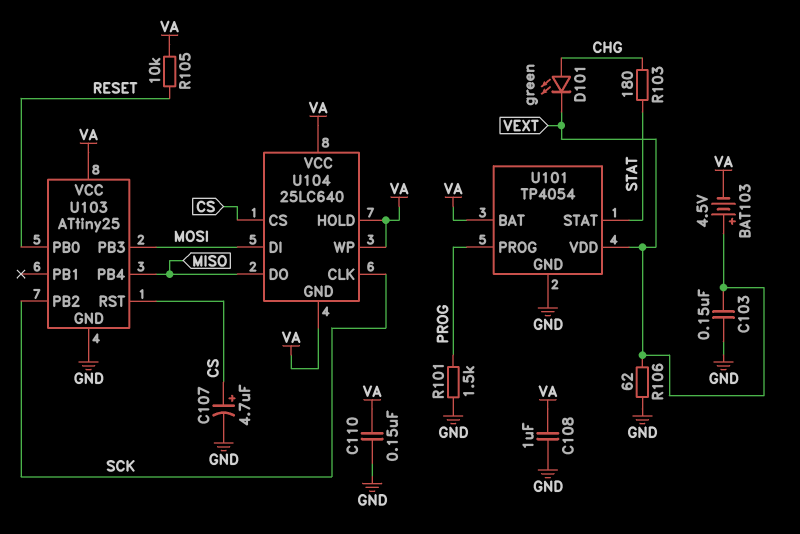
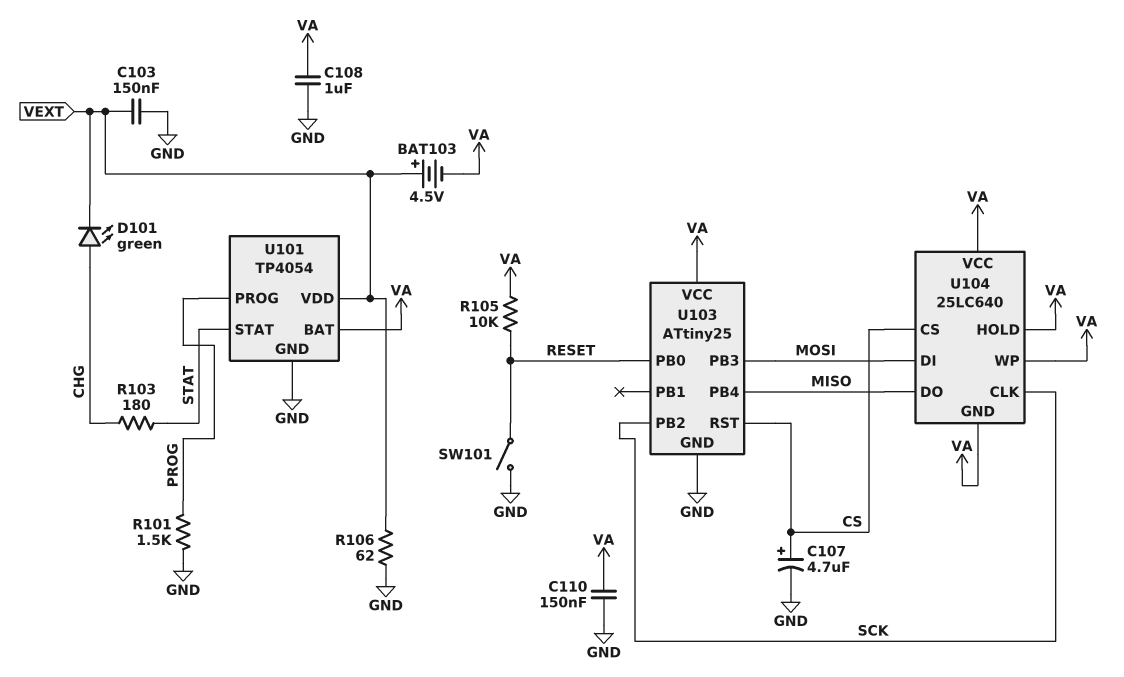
SW101: none -> switch (GND, RESET)

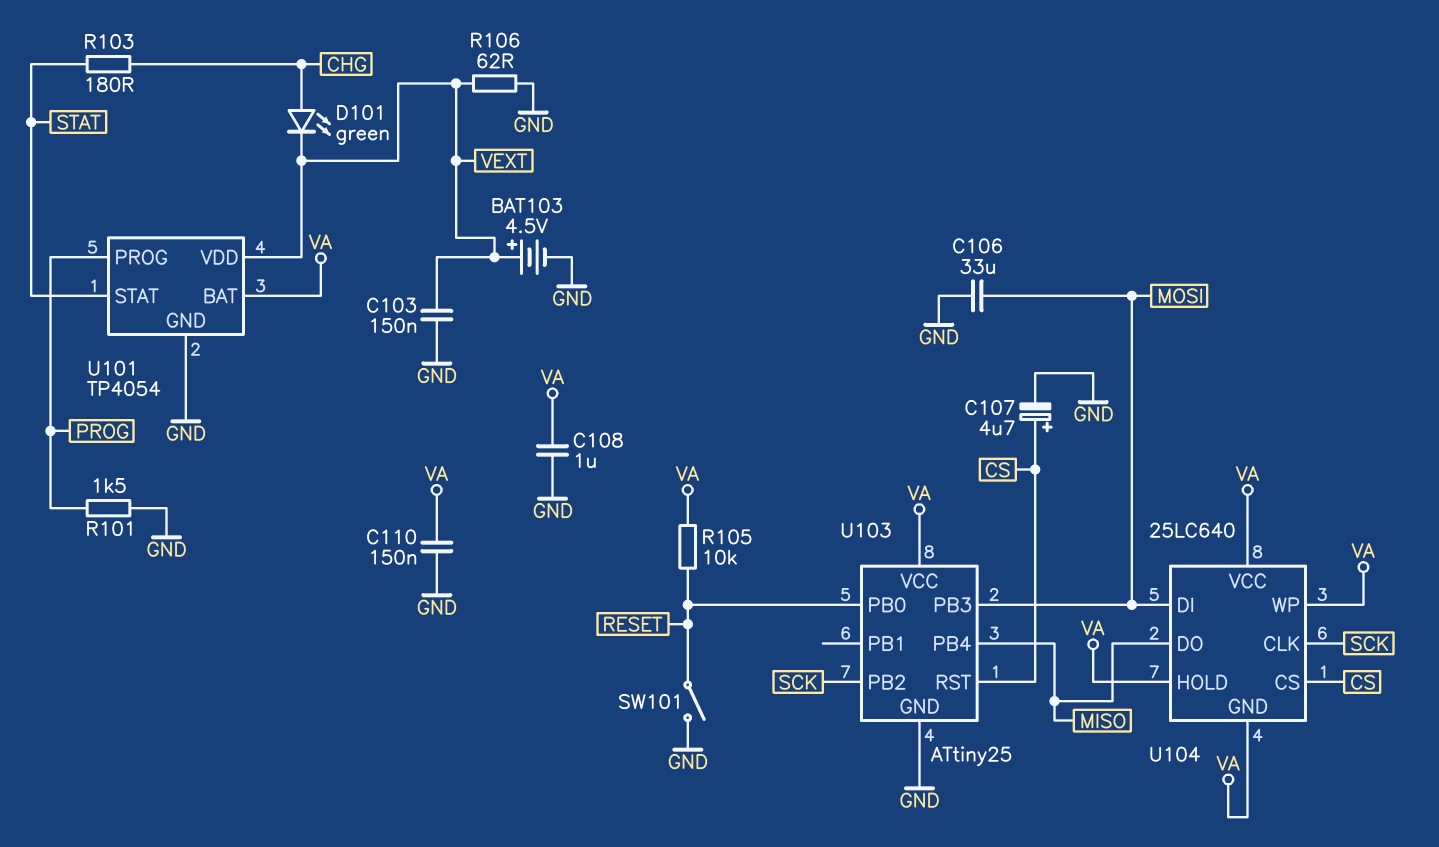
BAT103: 4.5V (plus VEXT, minus VA) -> 4.5V (plus VEXT, minus GND)
C106: none -> 33uF (GND, MOSI)

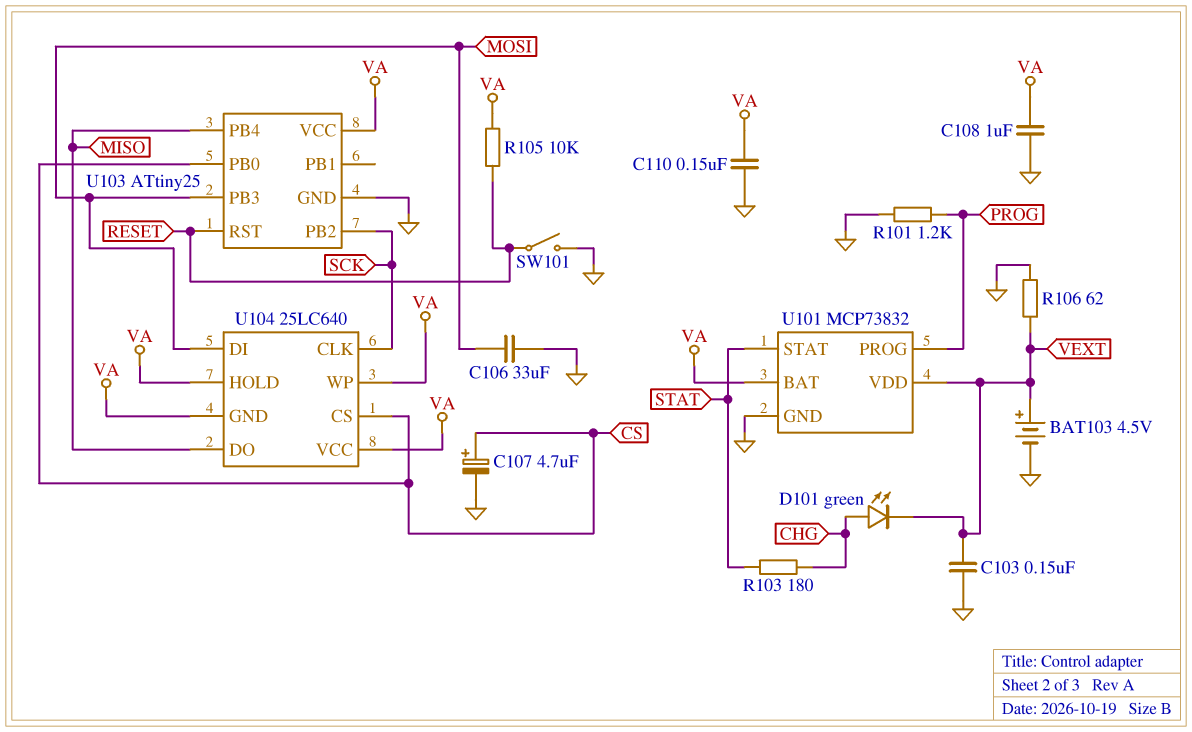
R101: 1.5k (GND, PROG) -> 1.2k (GND, PROG)
U101: TP4054 -> MCP73832
U103 pin PB0: RESET -> CS
U103 pin RST: CS -> RESET

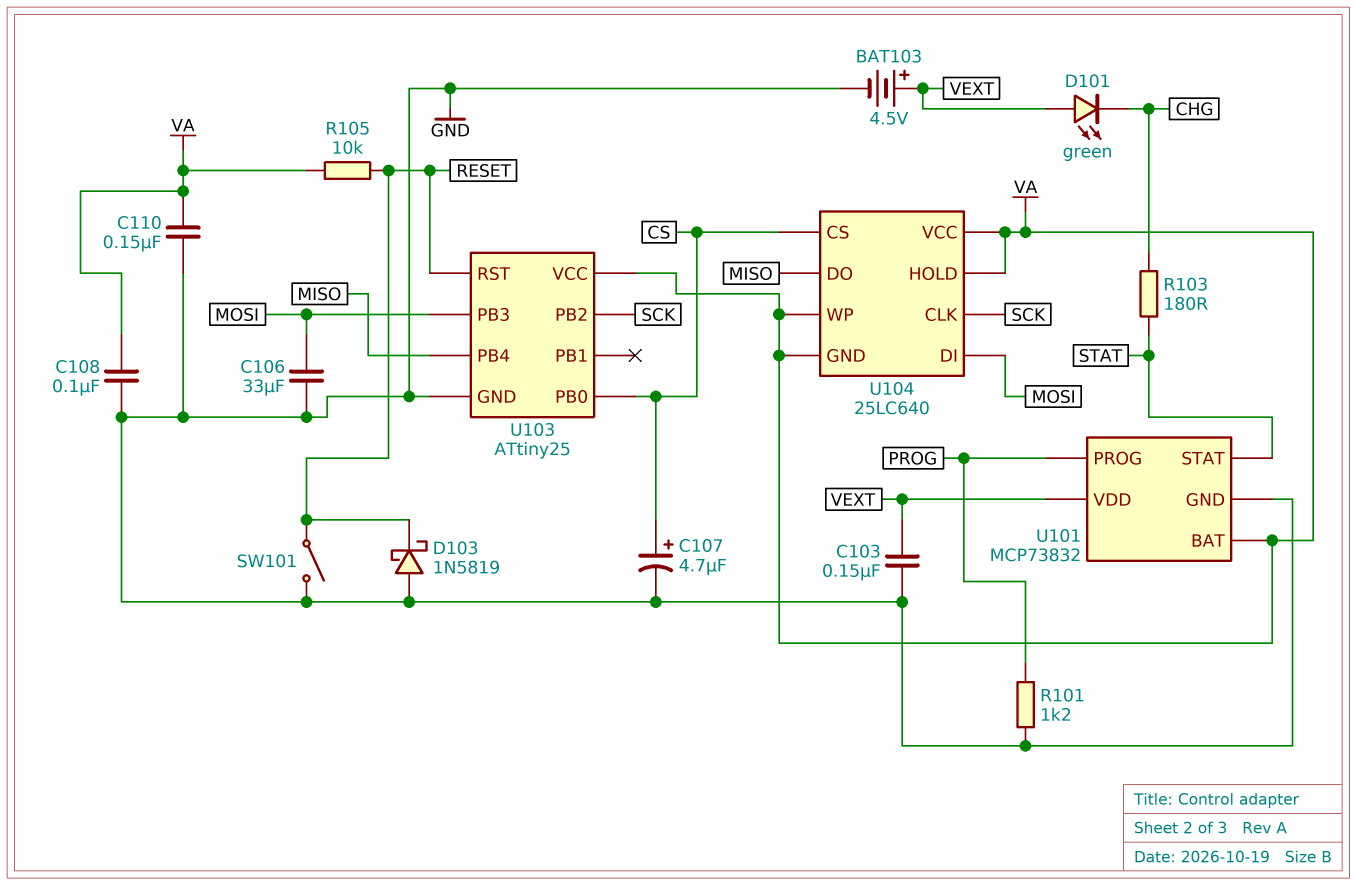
C108: 1uF (GND, VA) -> 100nF (GND, VA)
D101: LED green (A CHG, K VEXT) -> LED green (A VEXT, K CHG)
D103: none -> schottky 1N5819 (A GND, K RESET)
R106: 62 (GND, VEXT) -> none

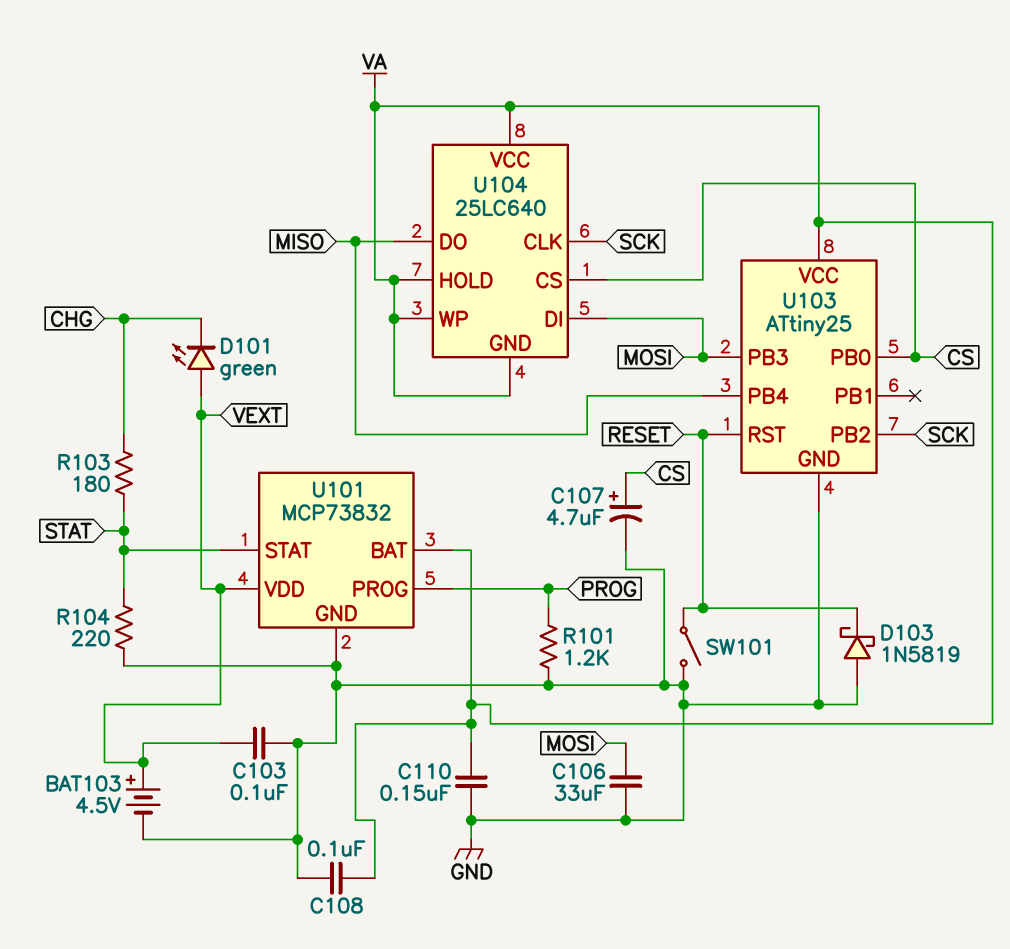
C103: 150nF (GND, VEXT) -> 100nF (GND, VEXT)
R104: none -> 220 (GND, STAT)
R105: 10k (RESET, VA) -> none

